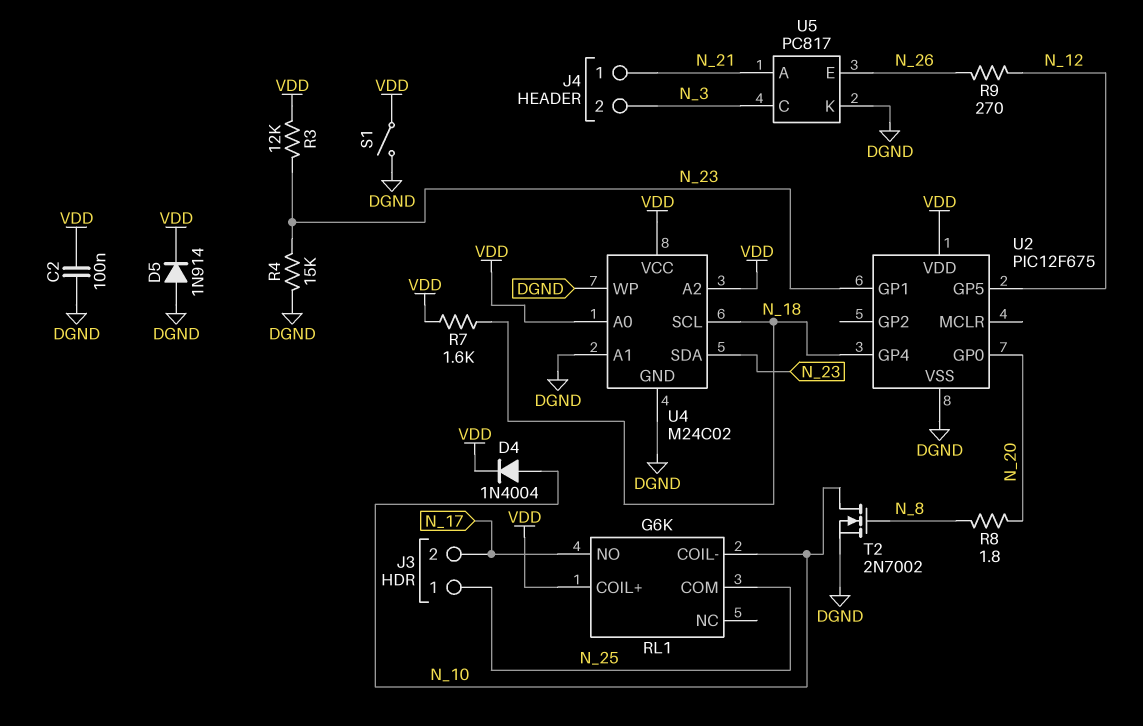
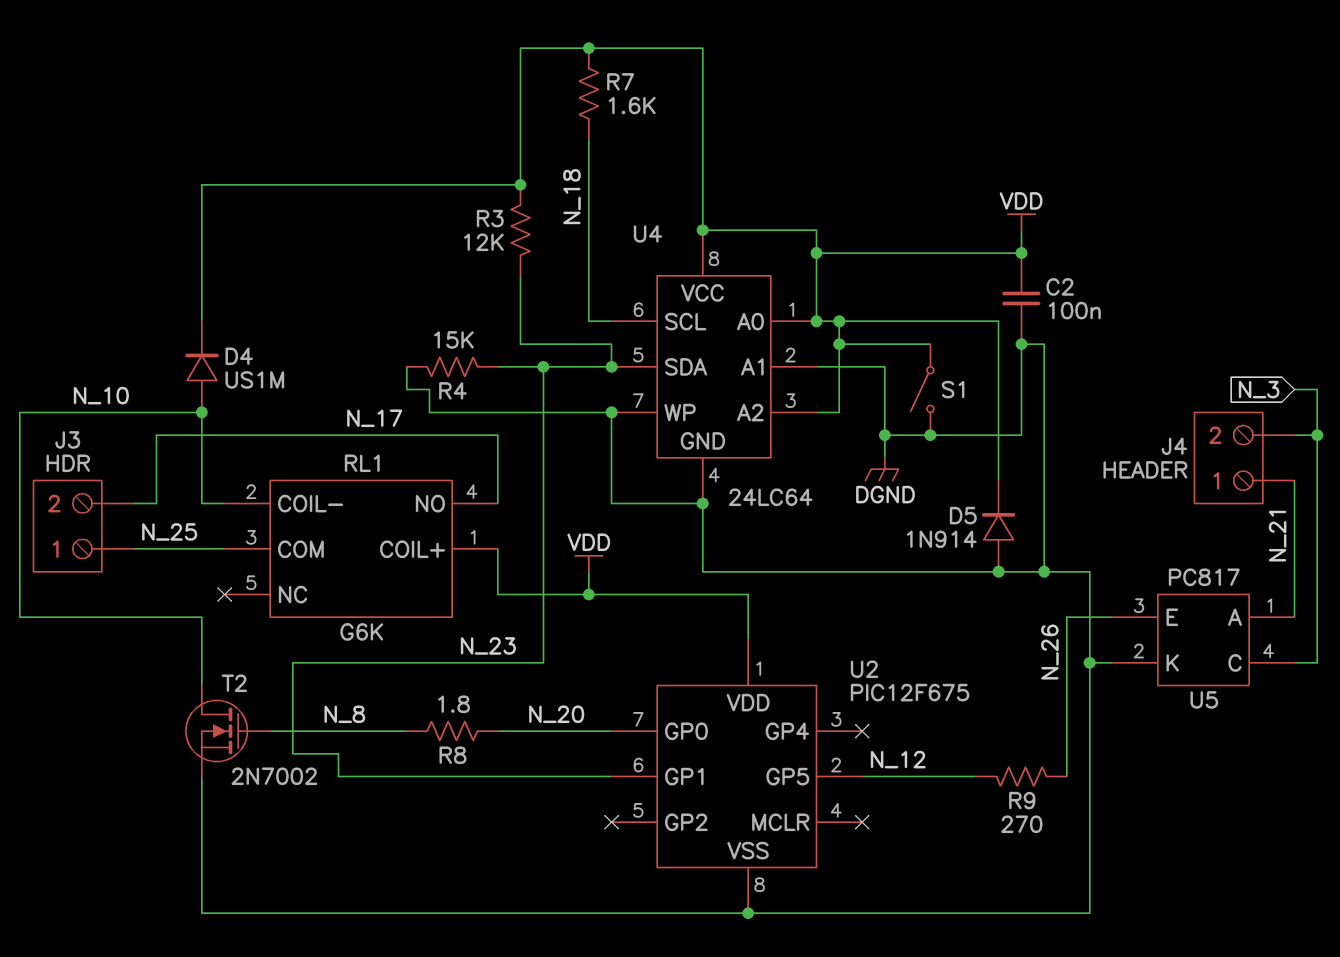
D4: diode 1N4004 (A N_10, K VDD) -> diode US1M (A N_10, K VDD)
U2 pin GP4: N_18 -> none
U4: M24C02 -> 24LC64

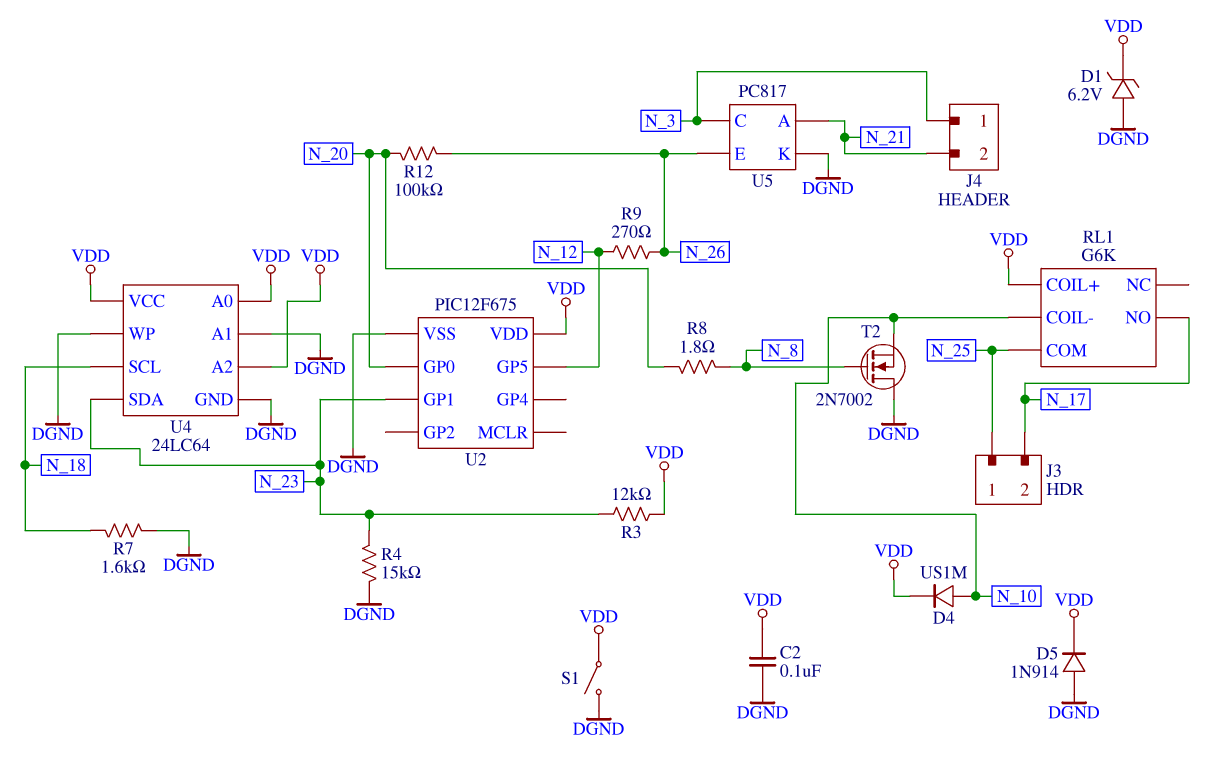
D1: none -> zener 6.2V (A DGND, K VDD)
J4 pin 1: N_21 -> N_3
J4 pin 2: N_3 -> N_21
R7: 1.6k (N_18, VDD) -> 1.6k (DGND, N_18)
R12: none -> 100k (N_20, N_26)
T2: NMOS 2N7002 (G N_8, D N_10, S DGND) -> NMOS 2N7002 (G N_8, D DGND, S N_10)

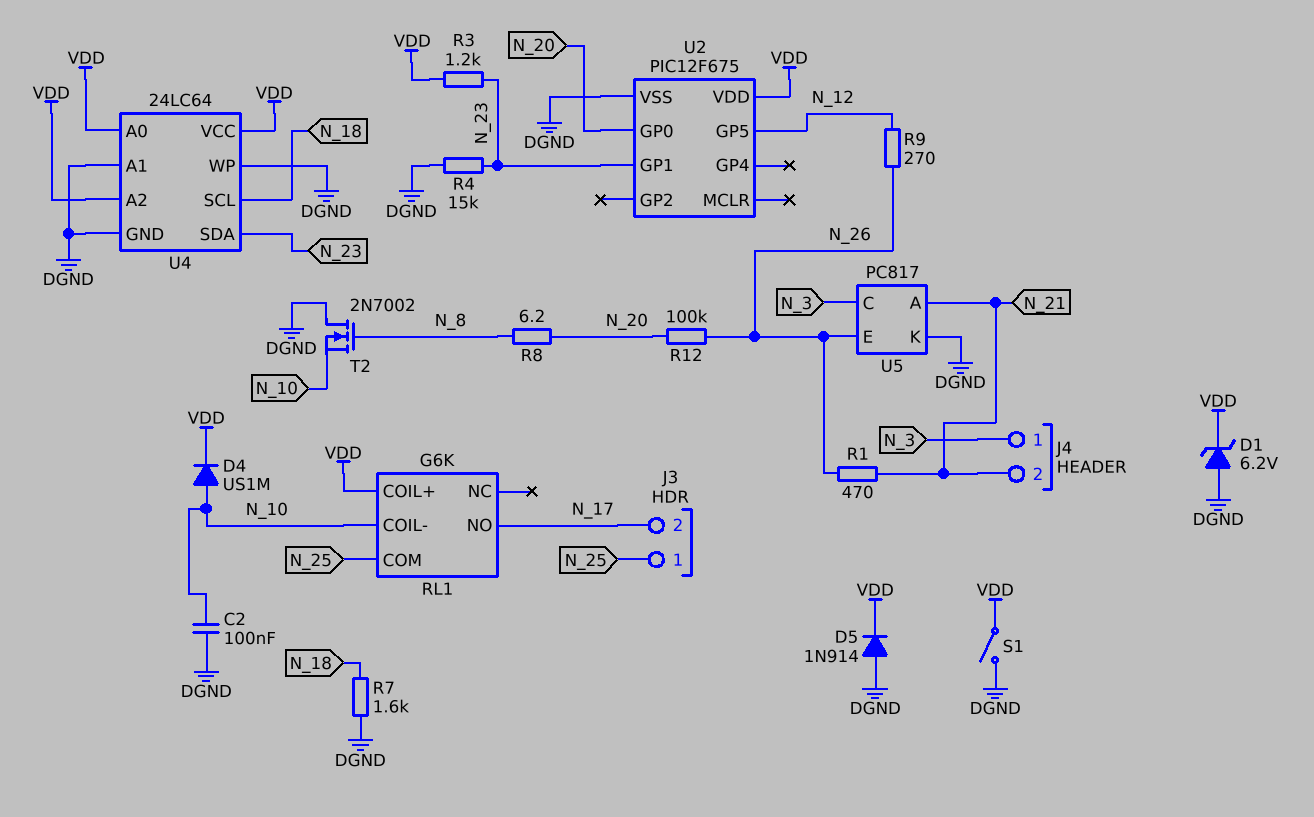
C2: 100nF (DGND, VDD) -> 100nF (DGND, N_10)
R1: none -> 470 (N_21, N_26)
R3: 12k (N_23, VDD) -> 1.2k (N_23, VDD)
R8: 1.8 (N_8, N_20) -> 6.2 (N_8, N_20)

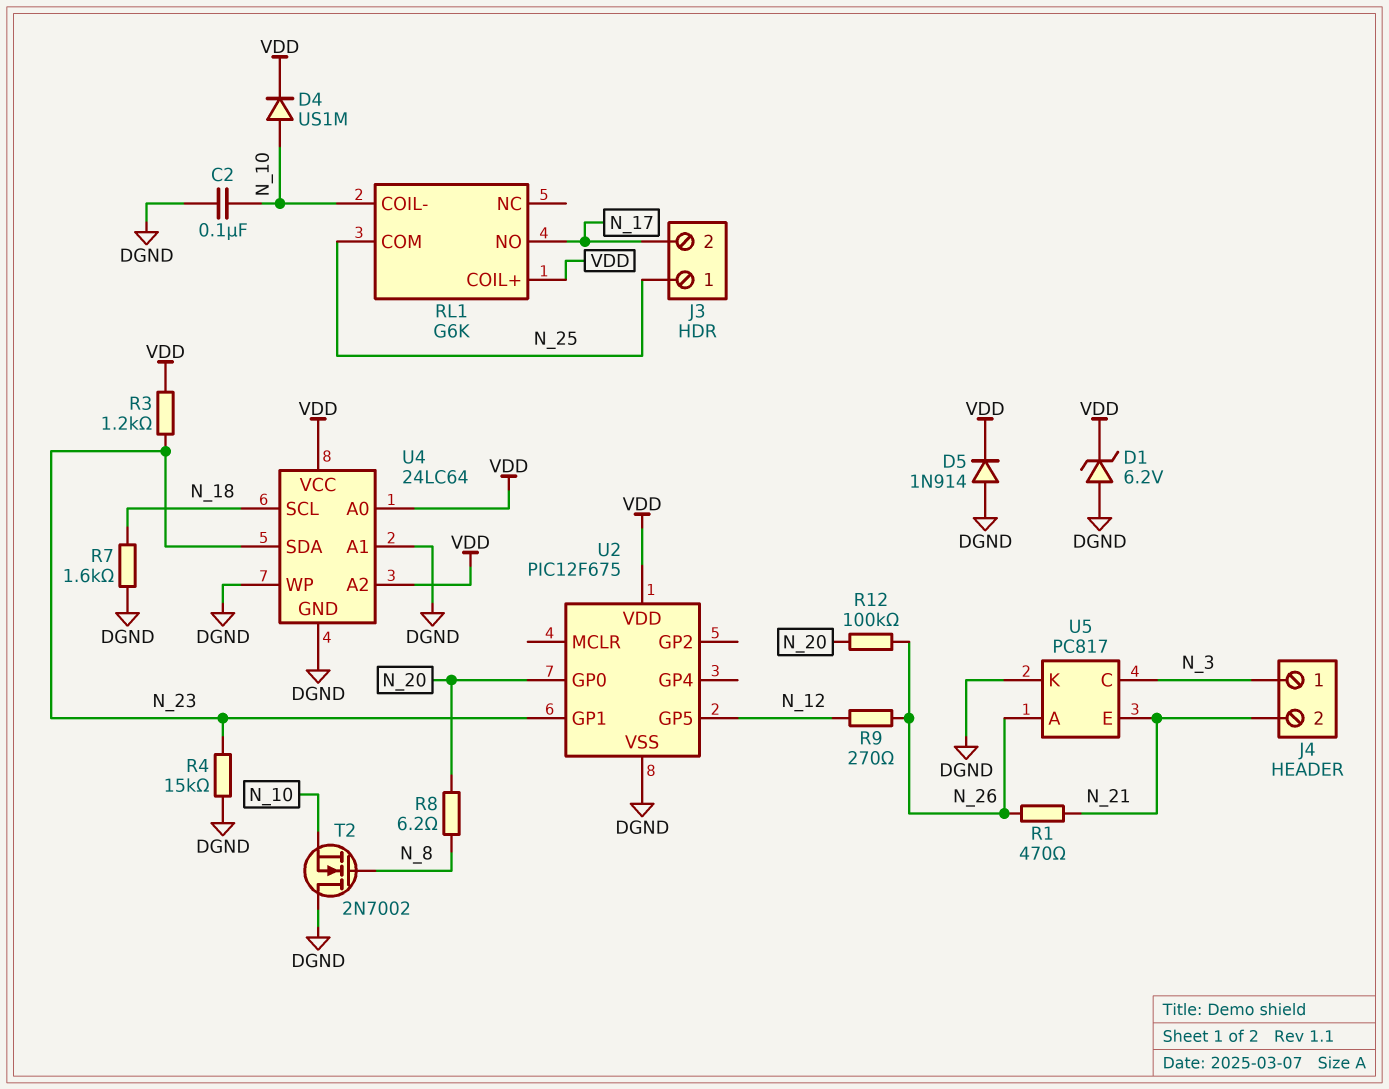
S1: switch (DGND, VDD) -> none
U5 pin A: N_21 -> N_26
U5 pin E: N_26 -> N_21

